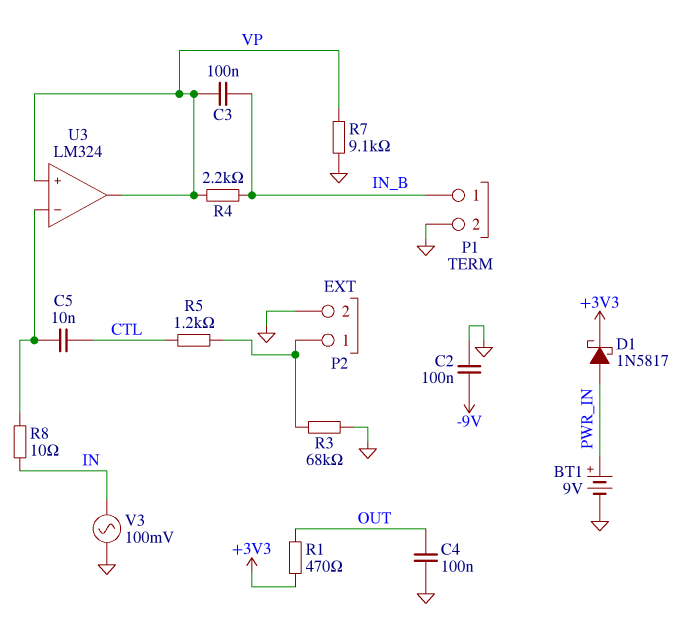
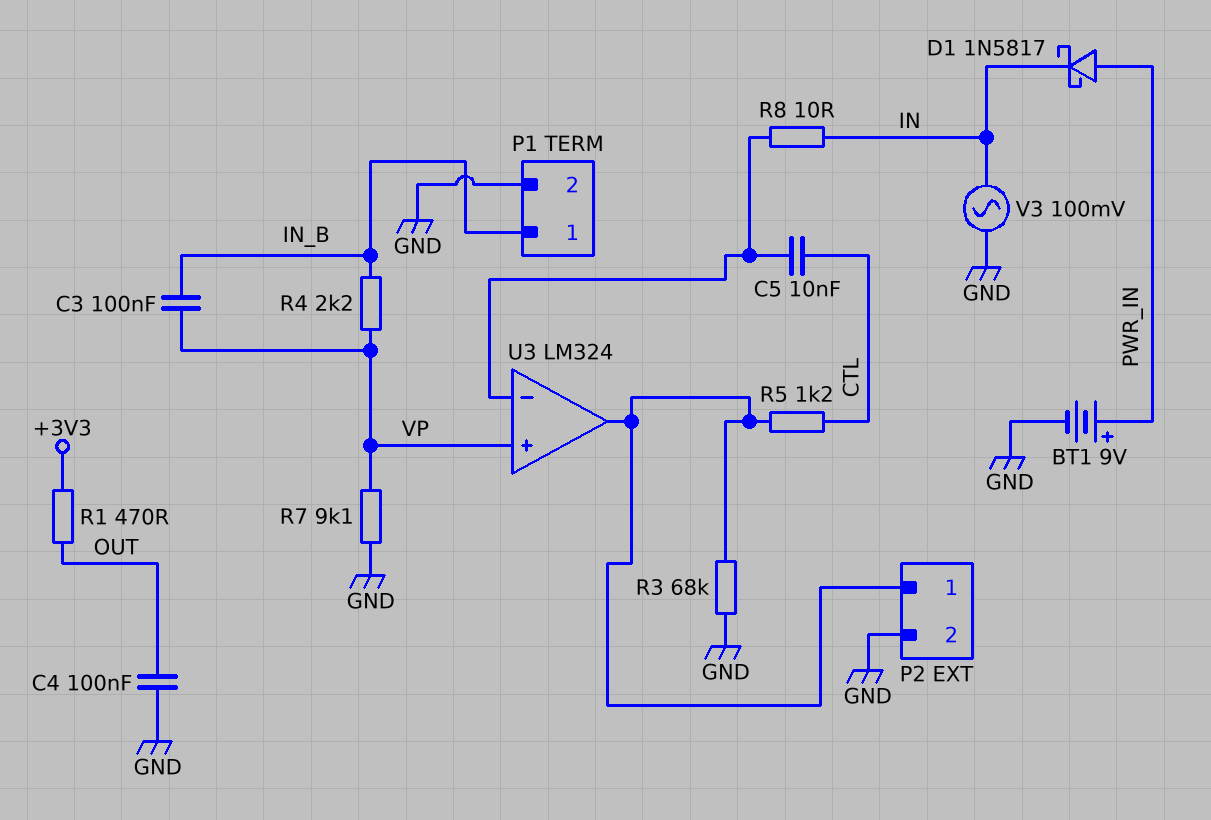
C2: 100nF (-9V, GND) -> none
D1: schottky 1N5817 (A PWR_IN, K +3V3) -> schottky 1N5817 (A PWR_IN, K IN)
U3 pin out: VP -> P2/1

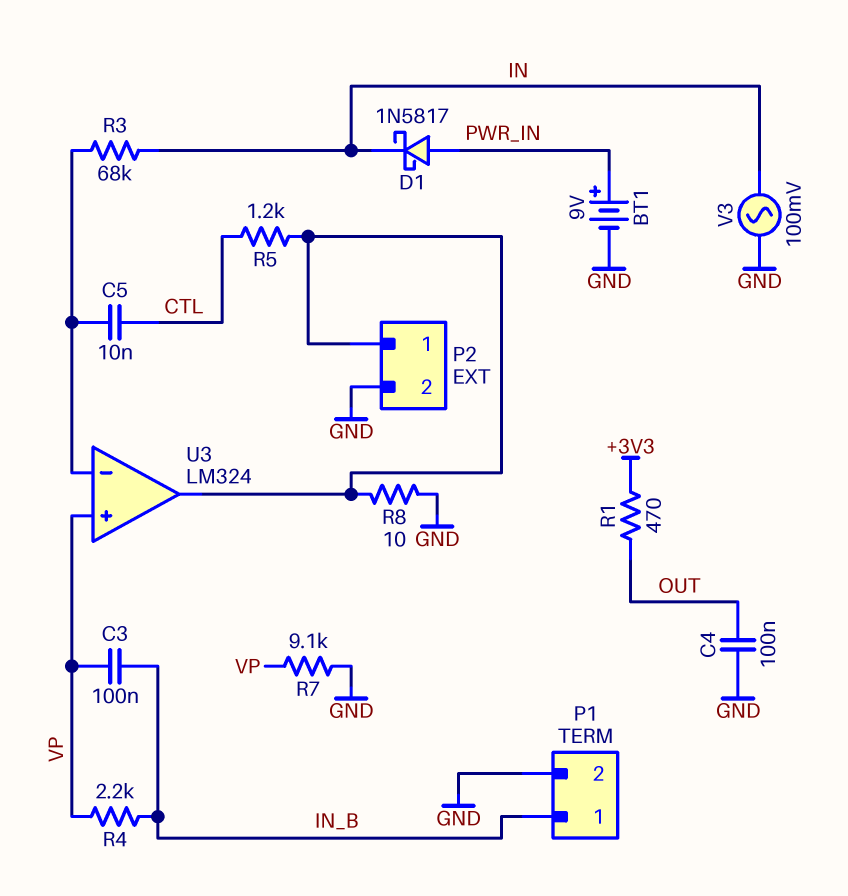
R3: 68k (GND, P2/1) -> 68k (IN, U3/in-)
R8: 10 (IN, U3/in-) -> 10 (GND, P2/1)

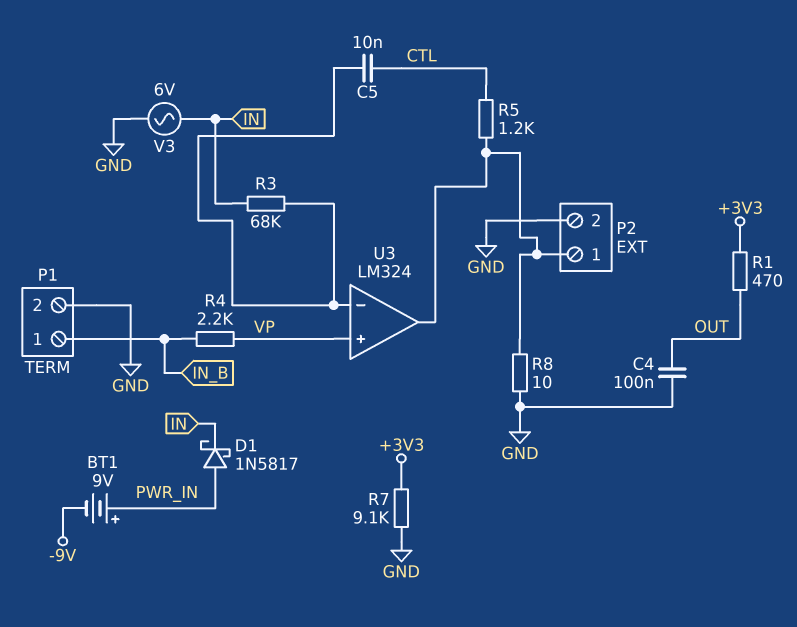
BT1: 9V (plus PWR_IN, minus GND) -> 9V (plus PWR_IN, minus -9V)
C3: 100nF (IN_B, VP) -> none
R7: 9.1k (GND, VP) -> 9.1k (+3V3, GND)
V3: AC 100mV (GND, IN) -> AC 6V (GND, IN)

